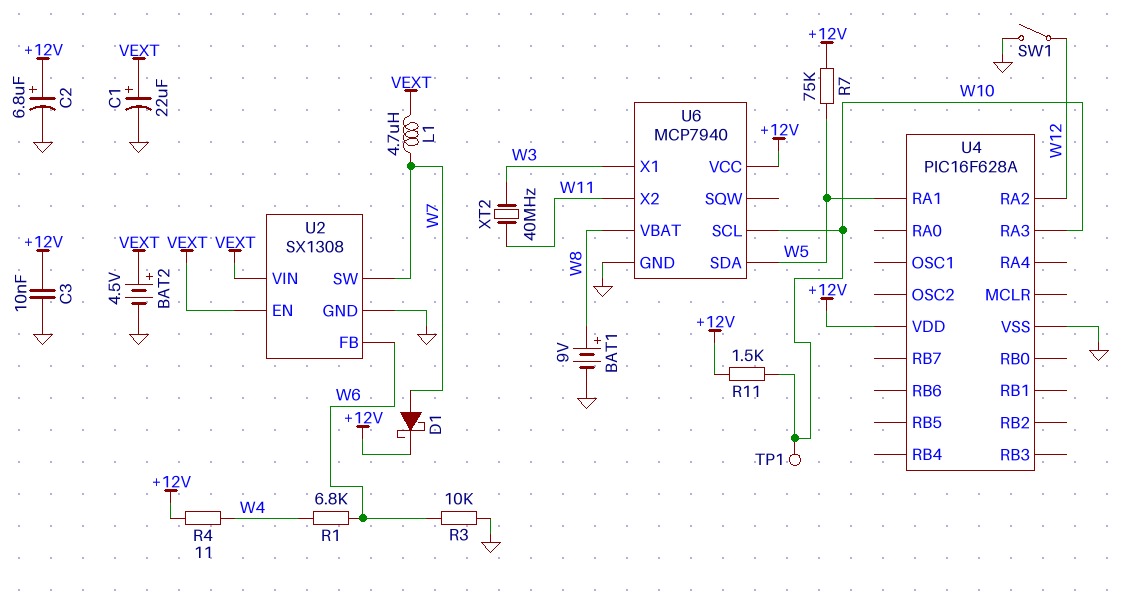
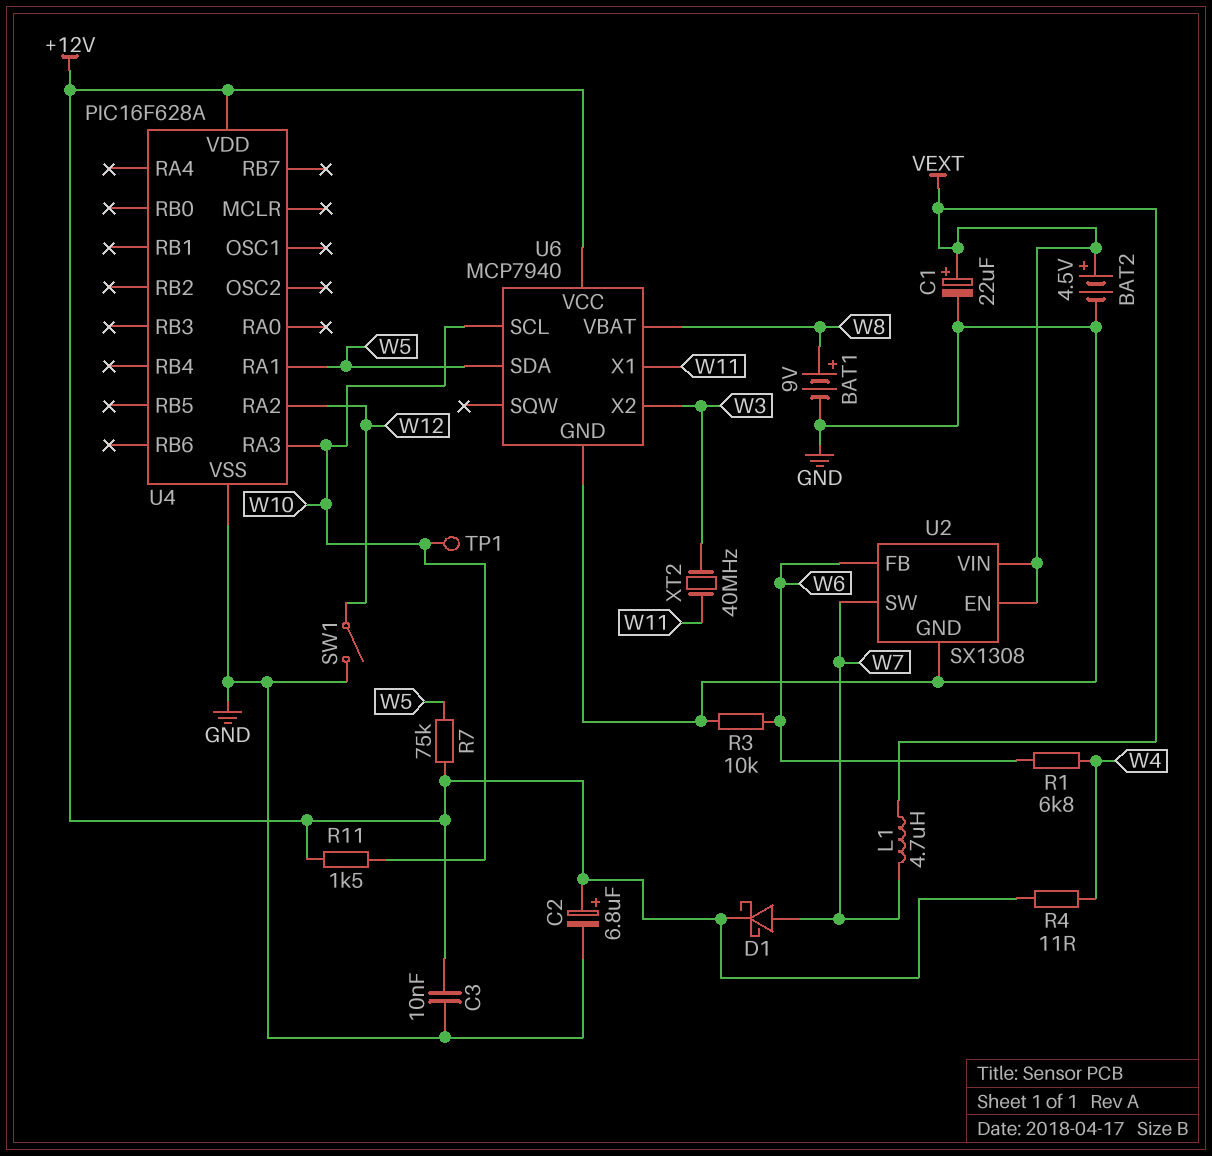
U6 pin X1: W3 -> W11
U6 pin X2: W11 -> W3

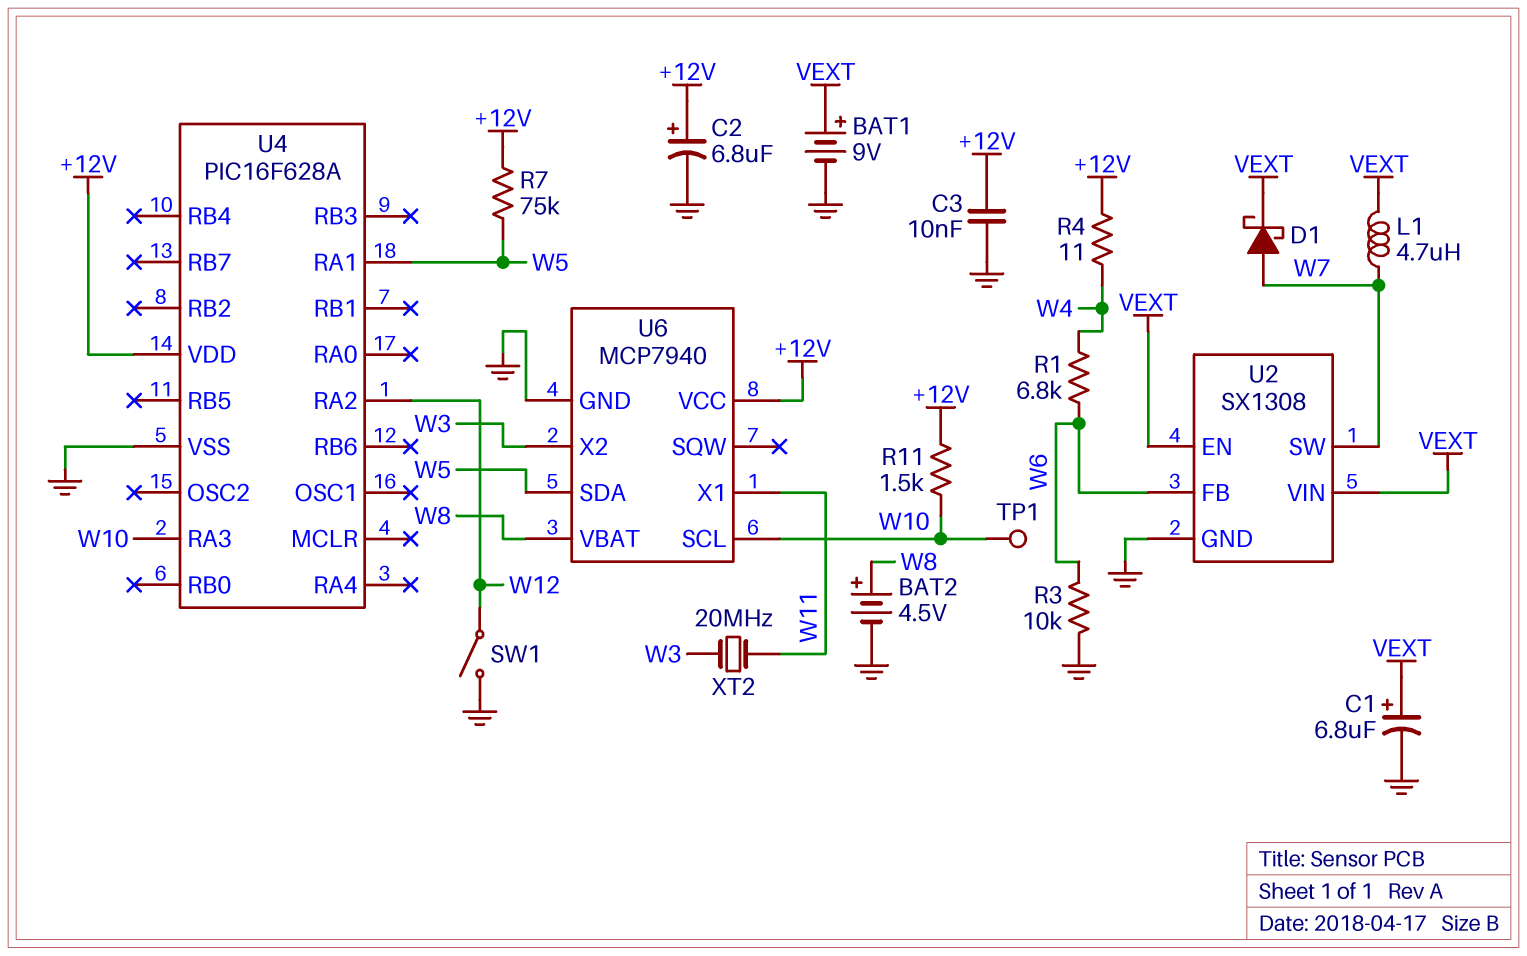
BAT1: 9V (plus W8, minus GND) -> 9V (plus VEXT, minus GND)
BAT2: 4.5V (plus VEXT, minus GND) -> 4.5V (plus W8, minus GND)
C1: 22uF (plus VEXT, minus GND) -> 6.8uF (plus VEXT, minus GND)
D1: schottky (A W7, K +12V) -> schottky (A W7, K VEXT)
XT2: 40MHz (W3, W11) -> 20MHz (W3, W11)

